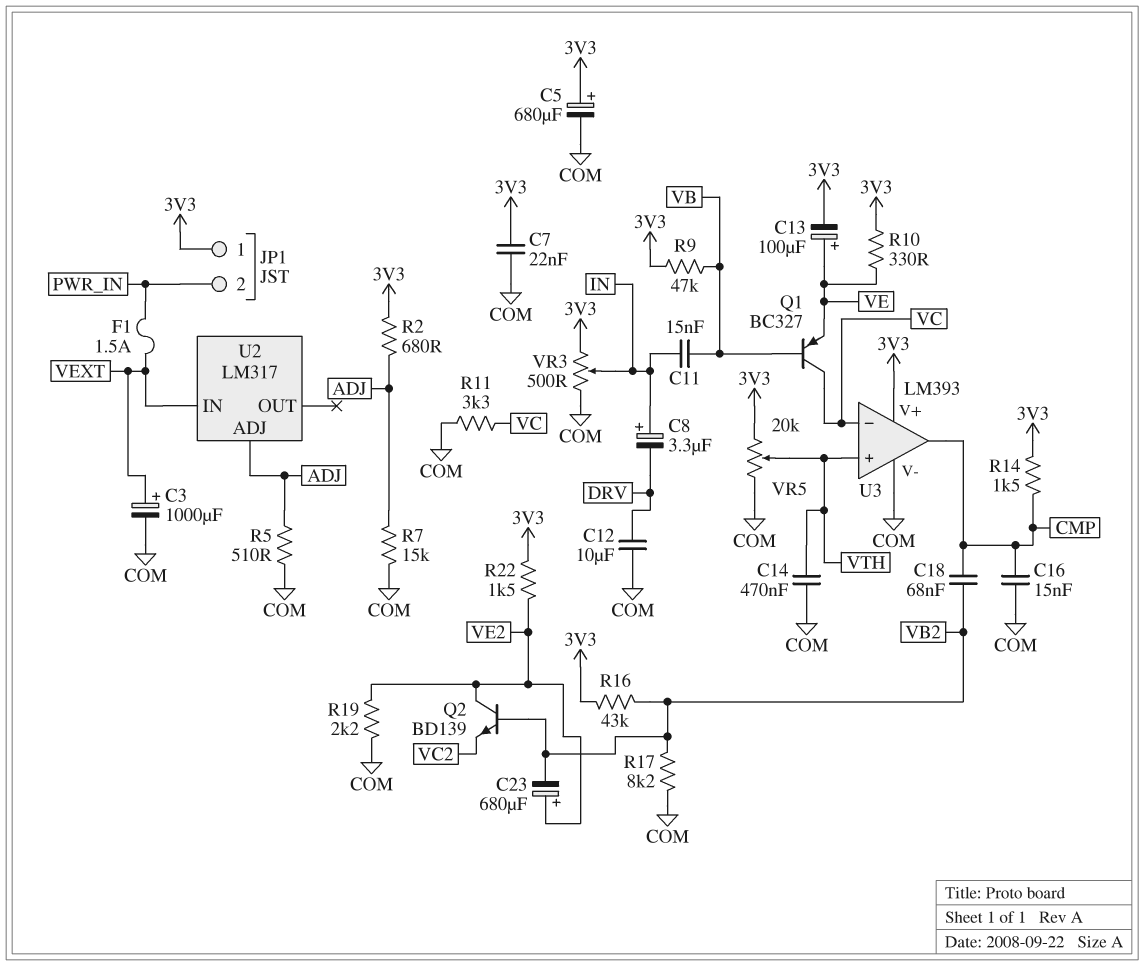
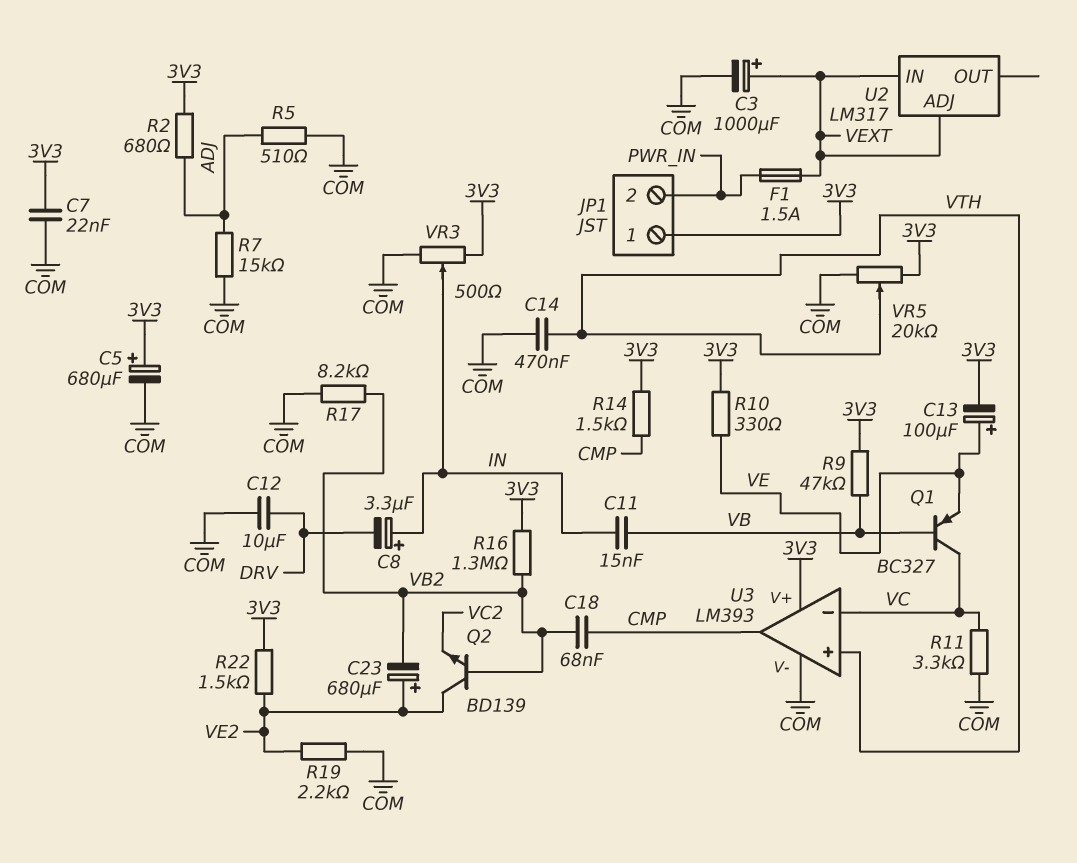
C16: 15nF (CMP, COM) -> none
R16: 43k (3V3, VB2) -> 1.3M (3V3, VB2)
U2 pin ADJ: ADJ -> VEXT

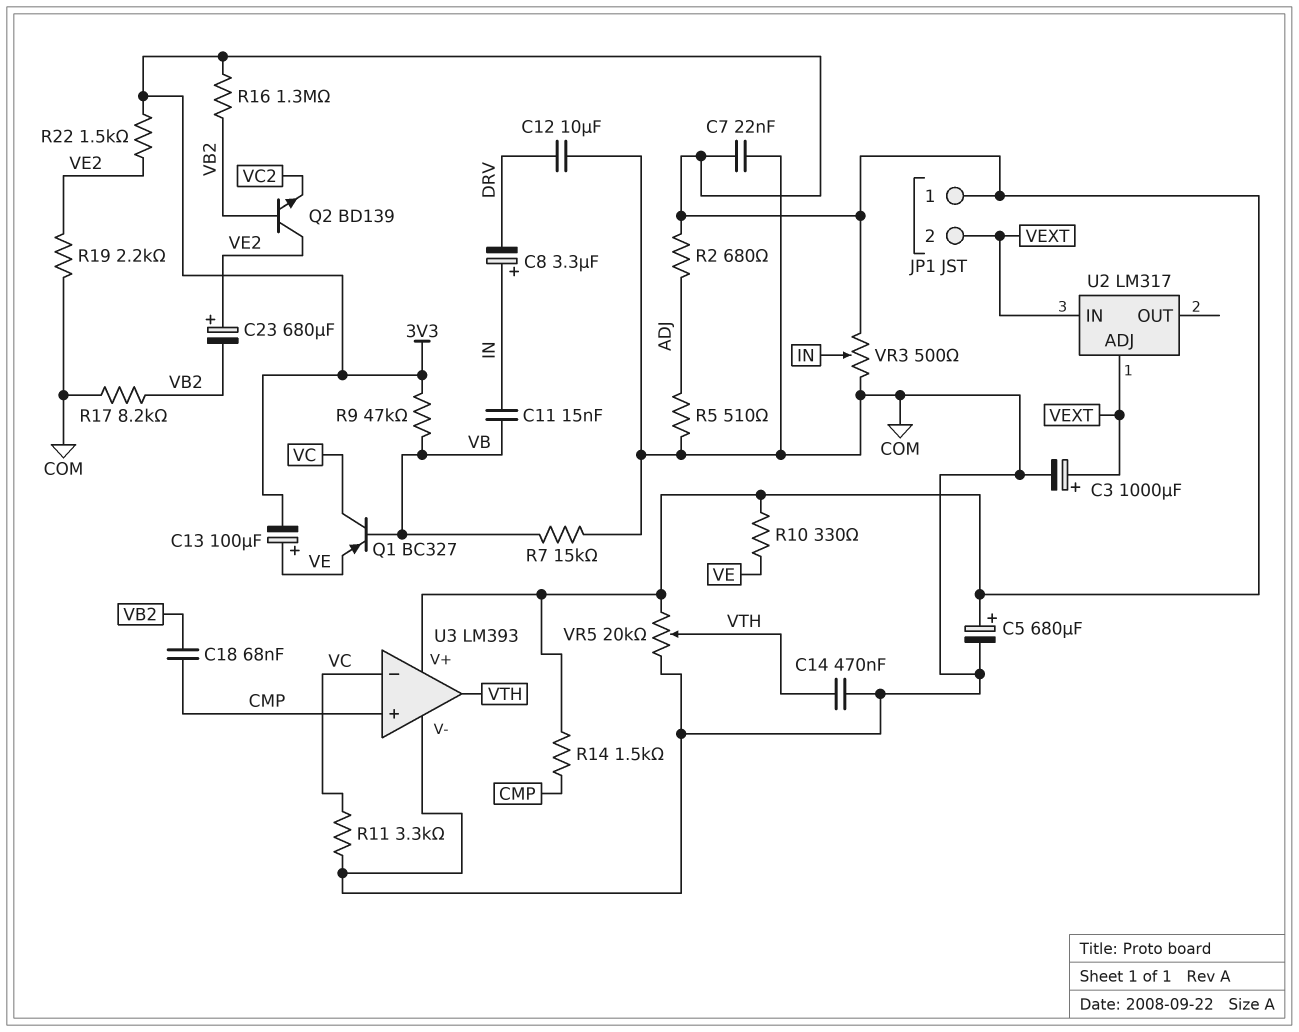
F1: 1.5A (PWR_IN, VEXT) -> none
JP1 pin 2: PWR_IN -> VEXT
R7: 15k (ADJ, COM) -> 15k (COM, VB)
U3 pin in+: VTH -> CMP
U3 pin out: CMP -> VTH

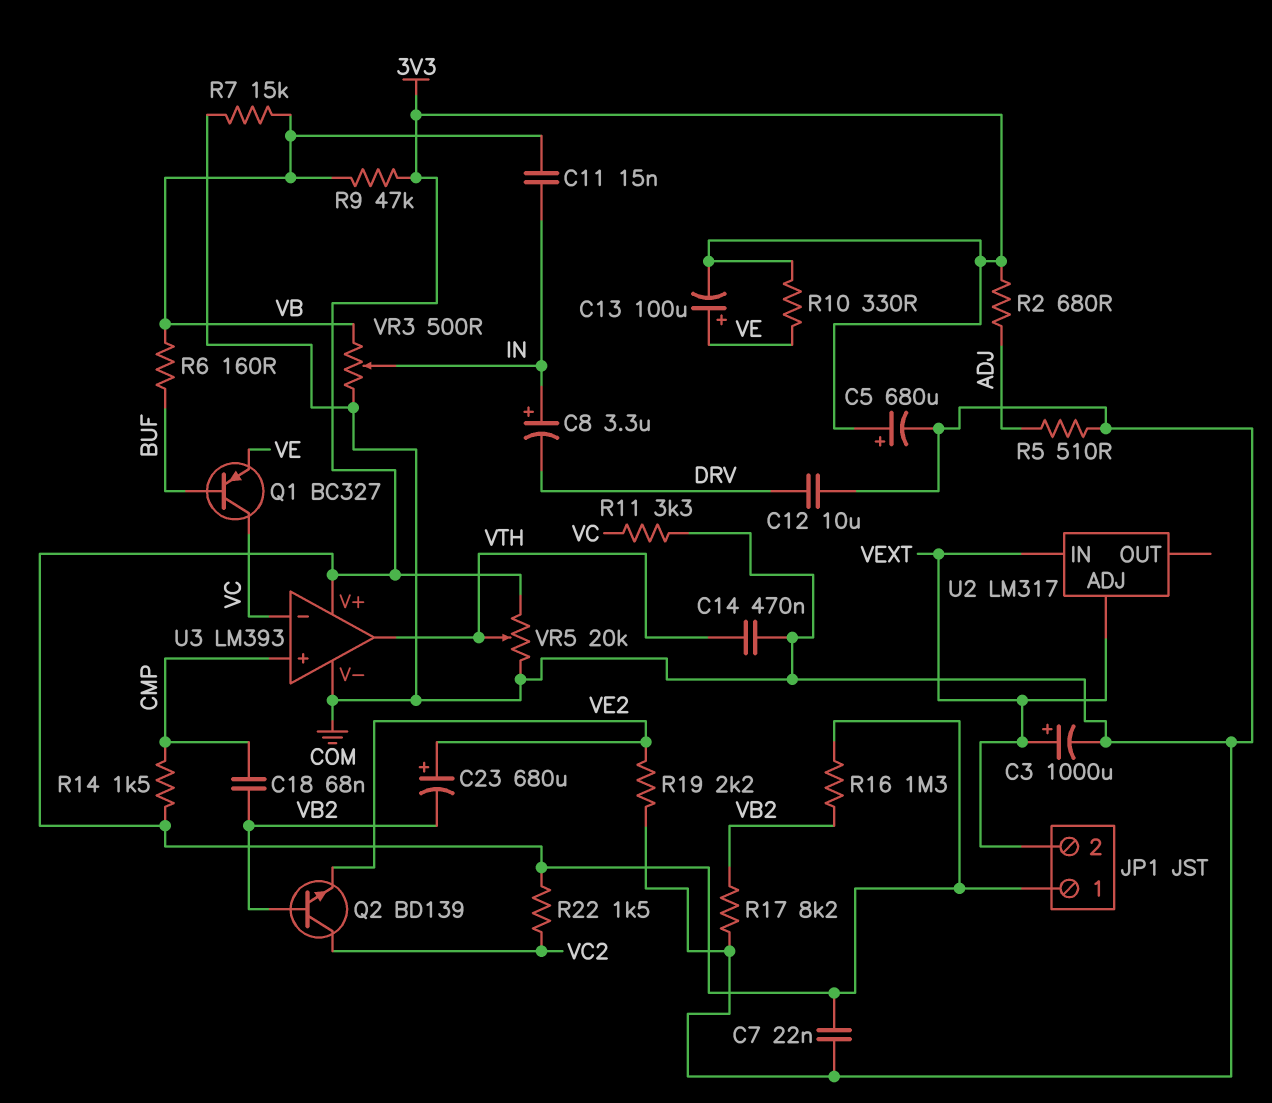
Q1: PNP BC327 (B VB, C VC, E VE) -> PNP BC327 (B BUF, C VC, E VE)
Q2: NPN BD139 (B VB2, C VE2, E VC2) -> NPN BD139 (B VB2, C VC2, E VE2)
R6: none -> 160 (BUF, VB)
R22: 1.5k (3V3, VE2) -> 1.5k (3V3, VC2)
VR3: 500 (3V3, COM, wiper IN) -> 500 (COM, VB, wiper IN)

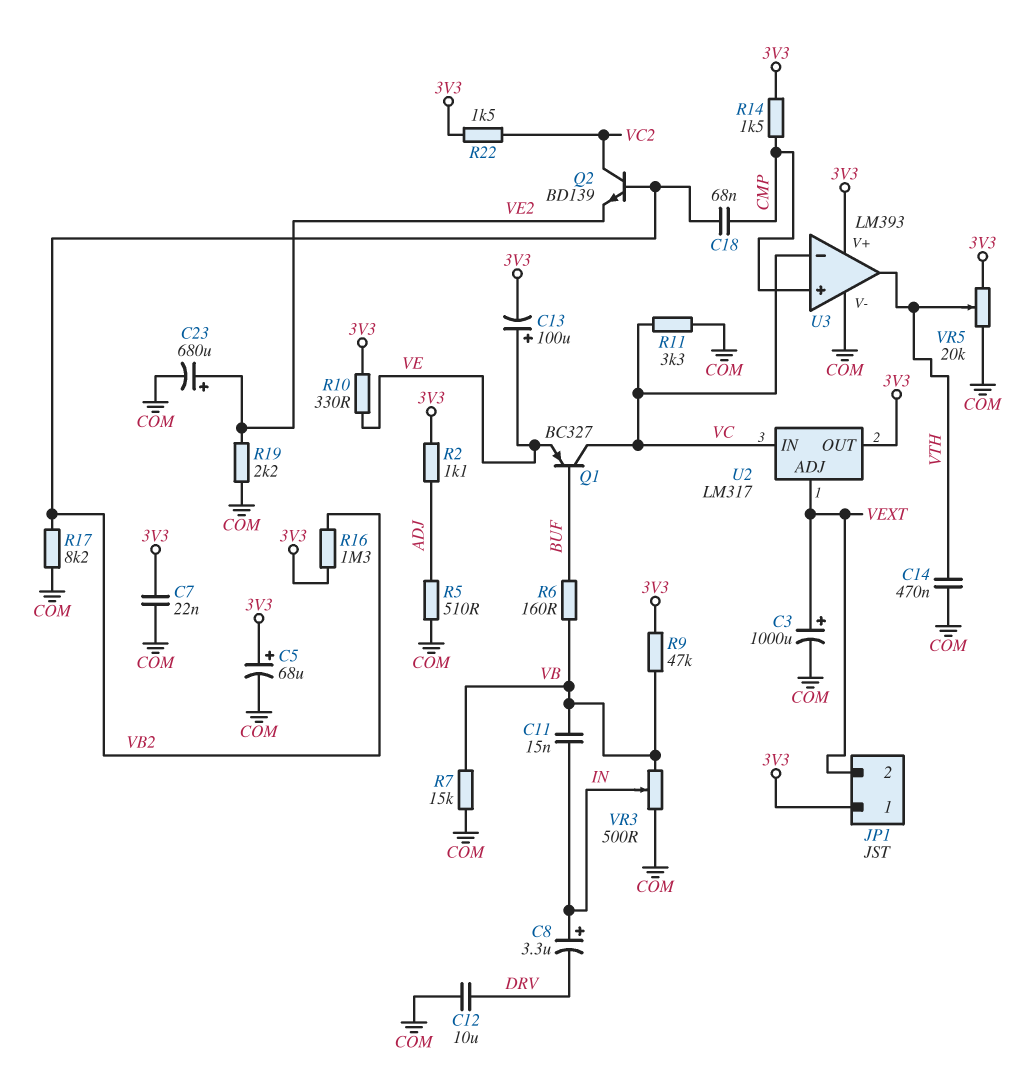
C5: 680uF (plus 3V3, minus COM) -> 68uF (plus 3V3, minus COM)
C23: 680uF (plus VE2, minus VB2) -> 680uF (plus VE2, minus COM)
R2: 680 (3V3, ADJ) -> 1.1k (3V3, ADJ)
U2 pin IN: VEXT -> VC
U2 pin OUT: none -> 3V3

